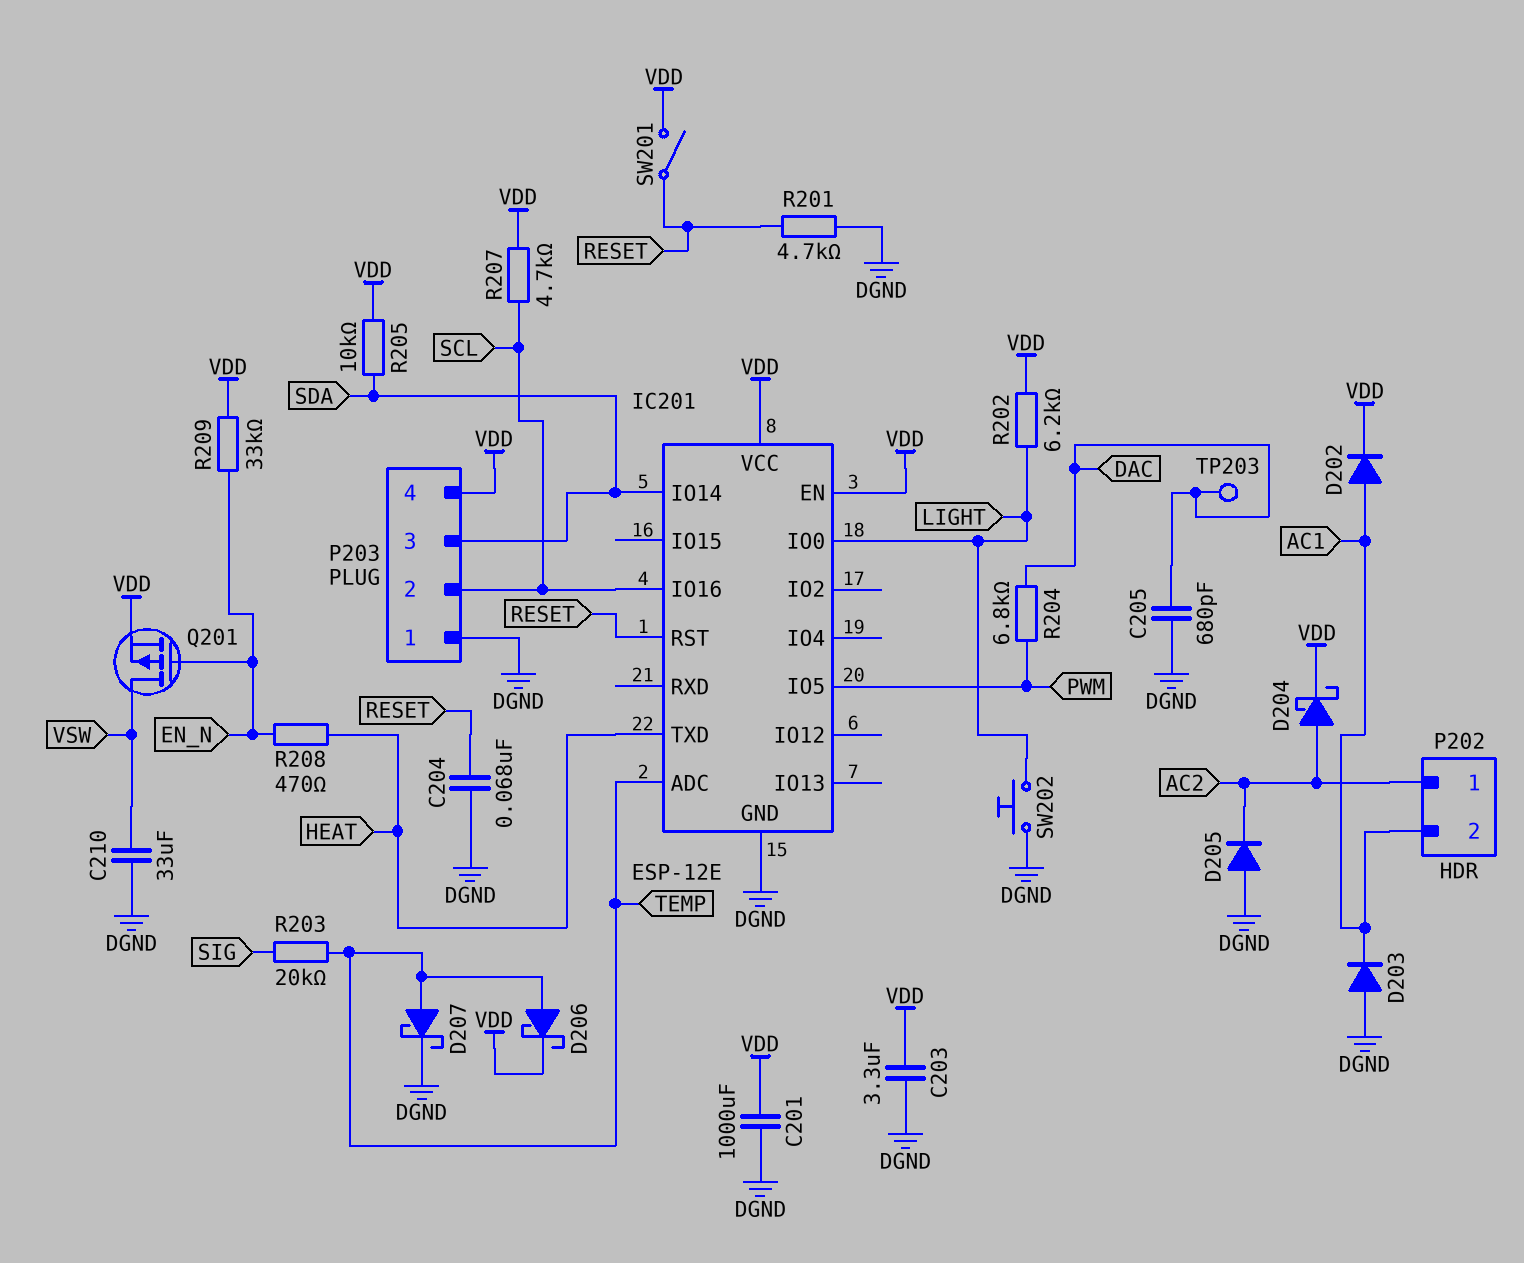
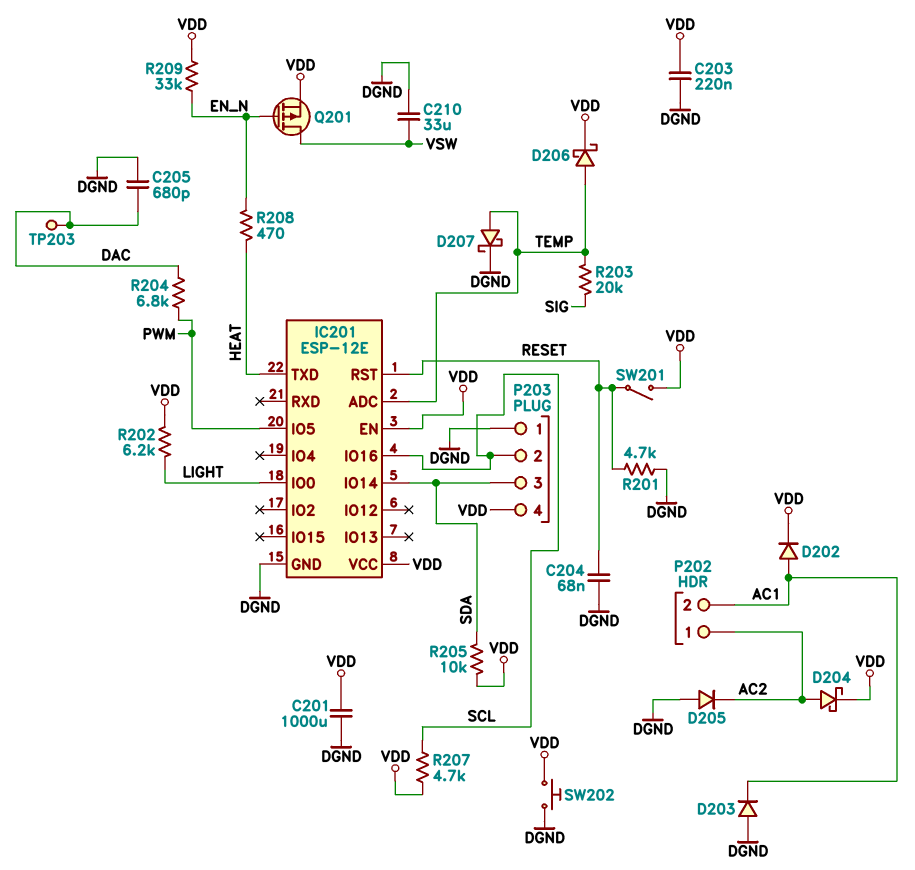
C203: 3.3uF (DGND, VDD) -> 220nF (DGND, VDD)
SW202: button (DGND, LIGHT) -> button (DGND, VDD)

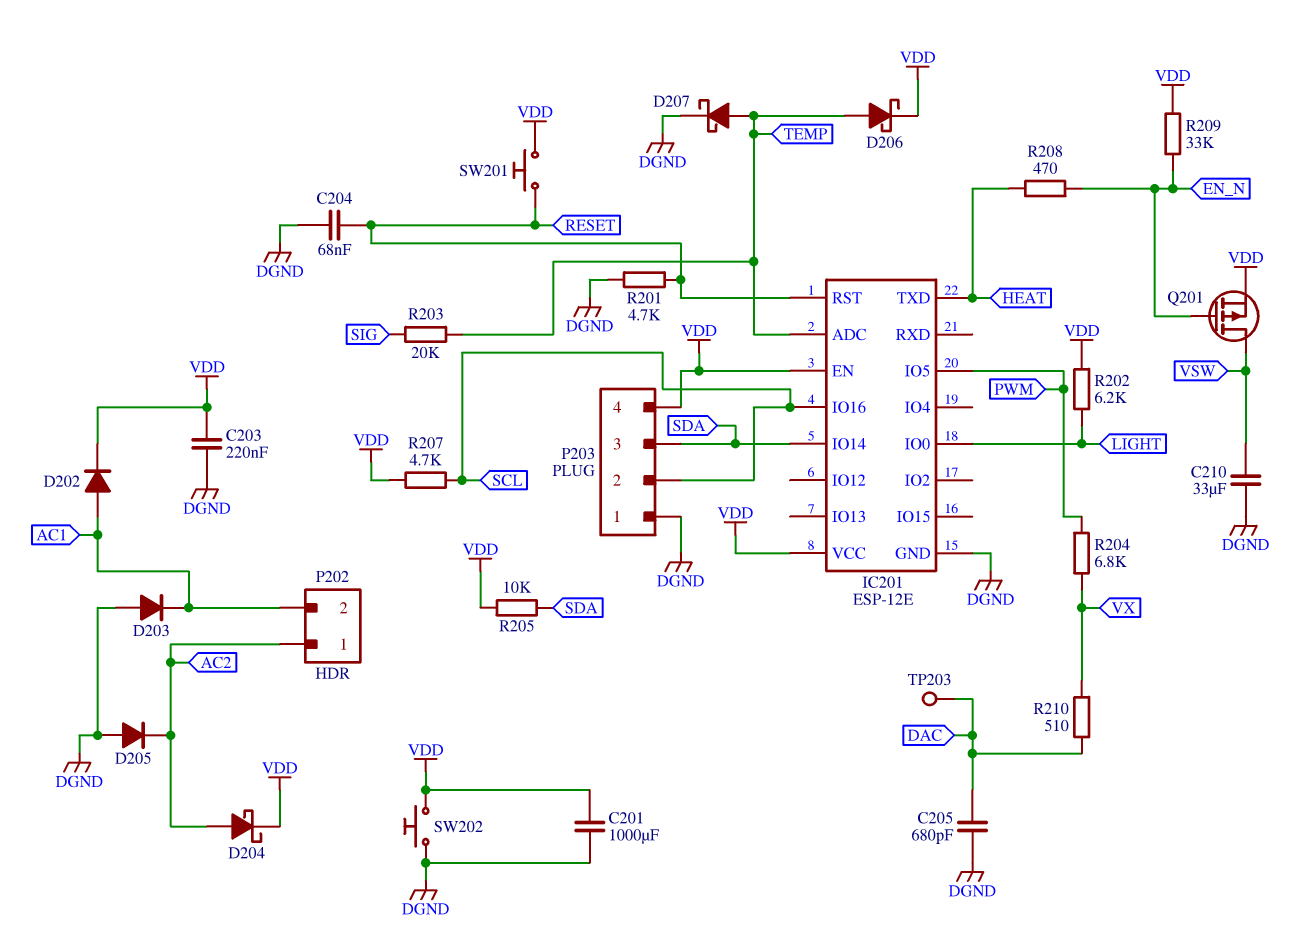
R204: 6.8k (DAC, PWM) -> 6.8k (PWM, VX)
R210: none -> 510 (DAC, VX)
SW201: switch (RESET, VDD) -> button (RESET, VDD)

